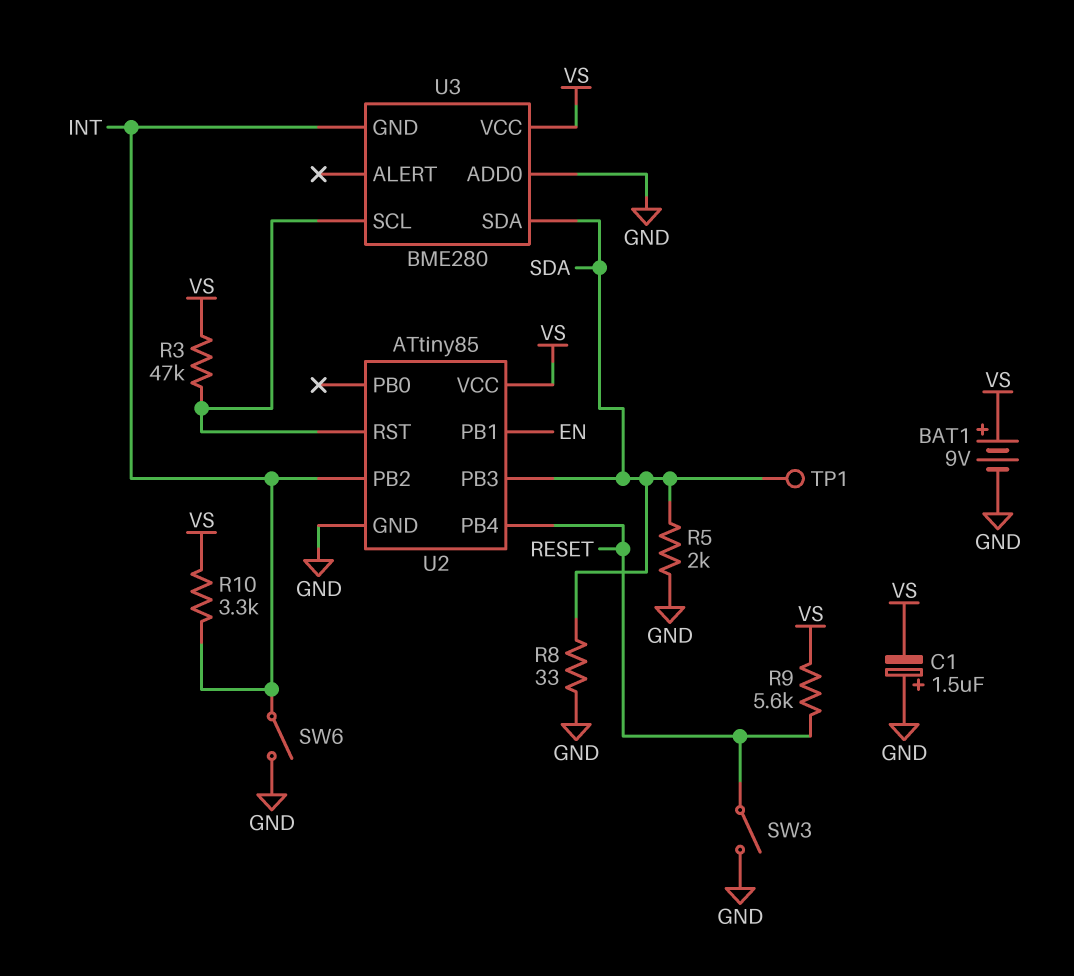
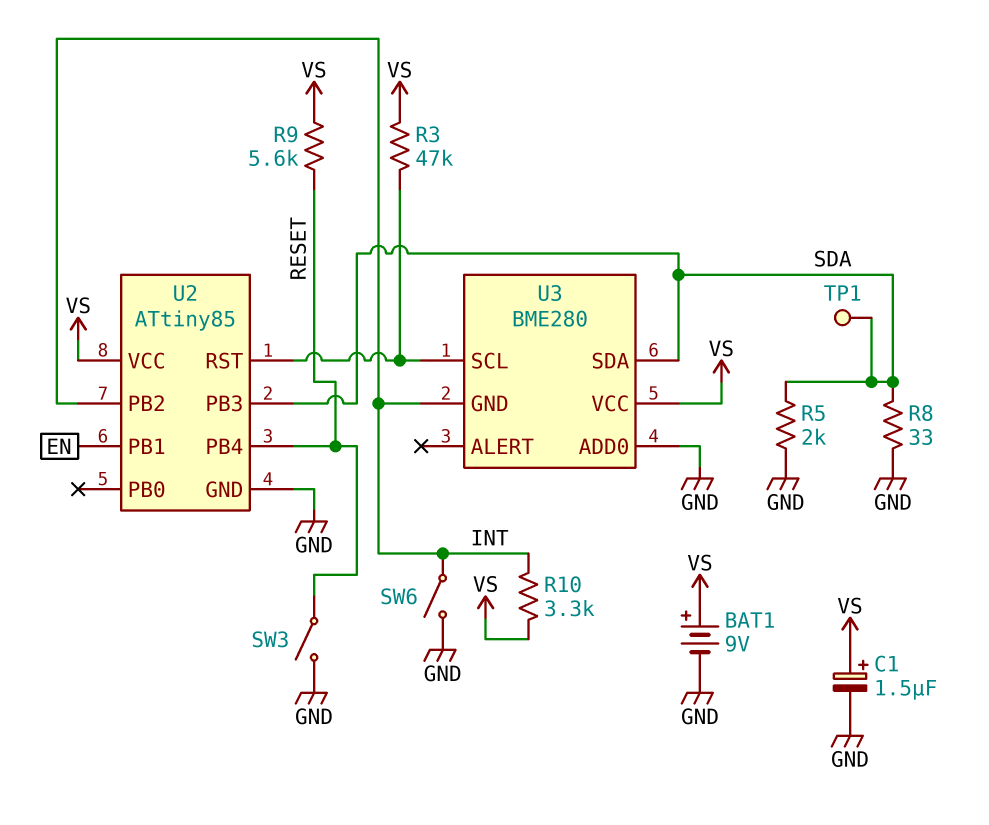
C1: 1.5uF (plus GND, minus VS) -> 1.5uF (plus VS, minus GND)

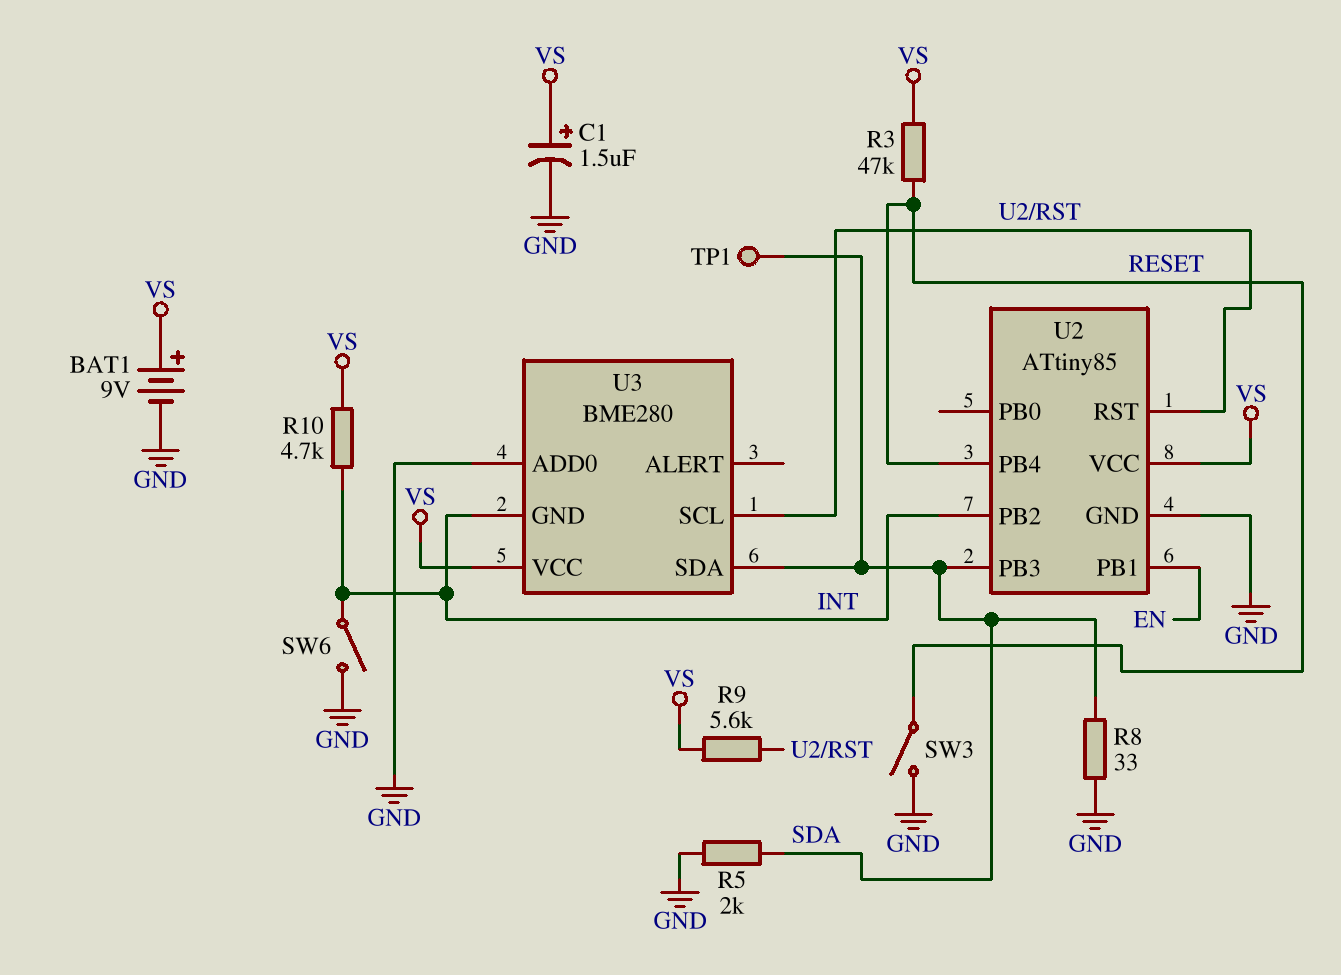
R3: 47k (U2/RST, VS) -> 47k (RESET, VS)
R9: 5.6k (RESET, VS) -> 5.6k (U2/RST, VS)
R10: 3.3k (INT, VS) -> 4.7k (INT, VS)

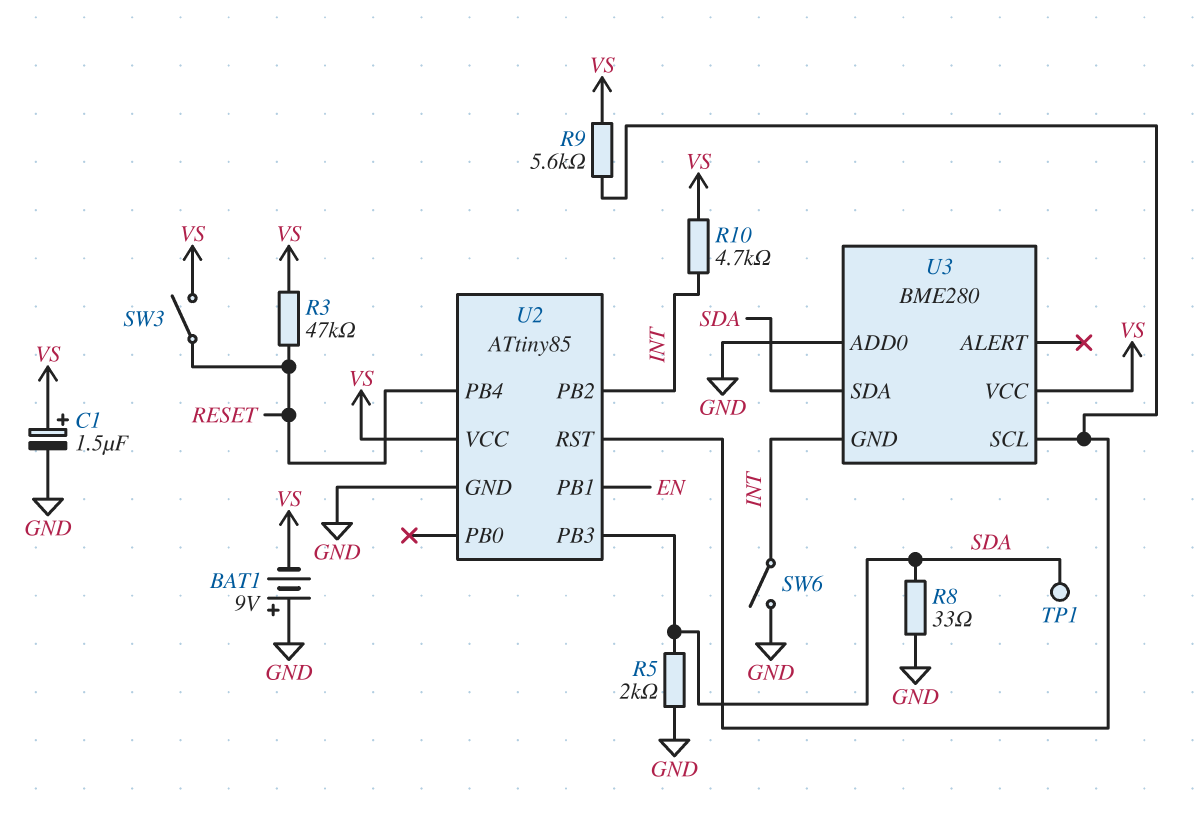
BAT1: 9V (plus VS, minus GND) -> 9V (plus GND, minus VS)
SW3: switch (GND, RESET) -> switch (RESET, VS)

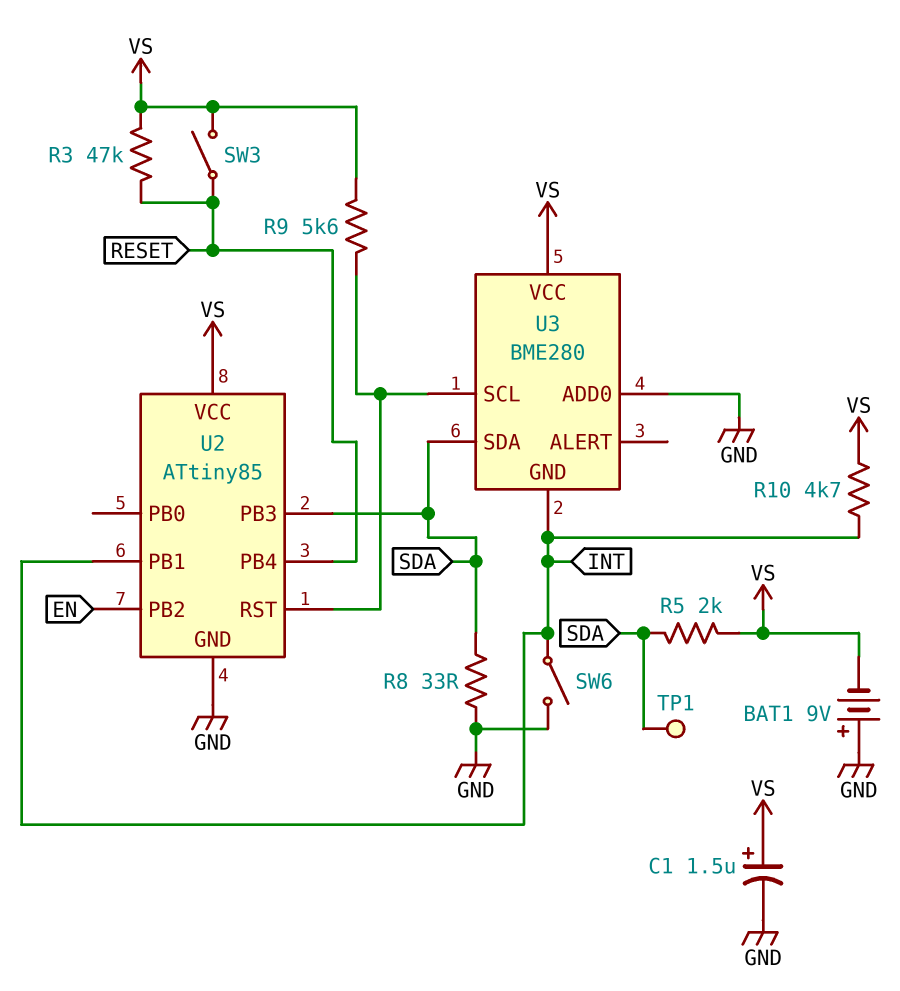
R5: 2k (GND, SDA) -> 2k (SDA, VS)
U2 pin PB1: EN -> INT
U2 pin PB2: INT -> EN

